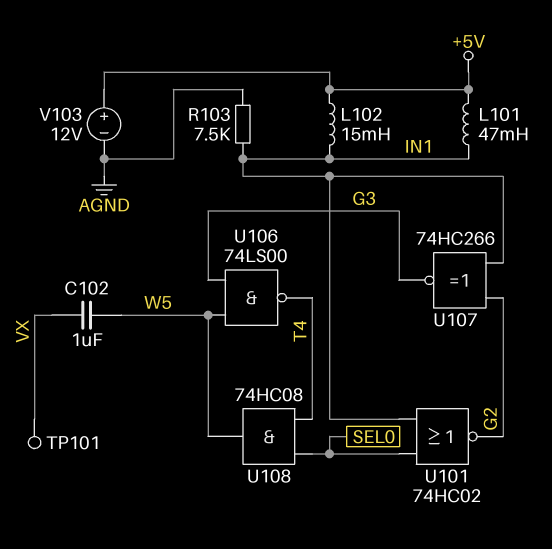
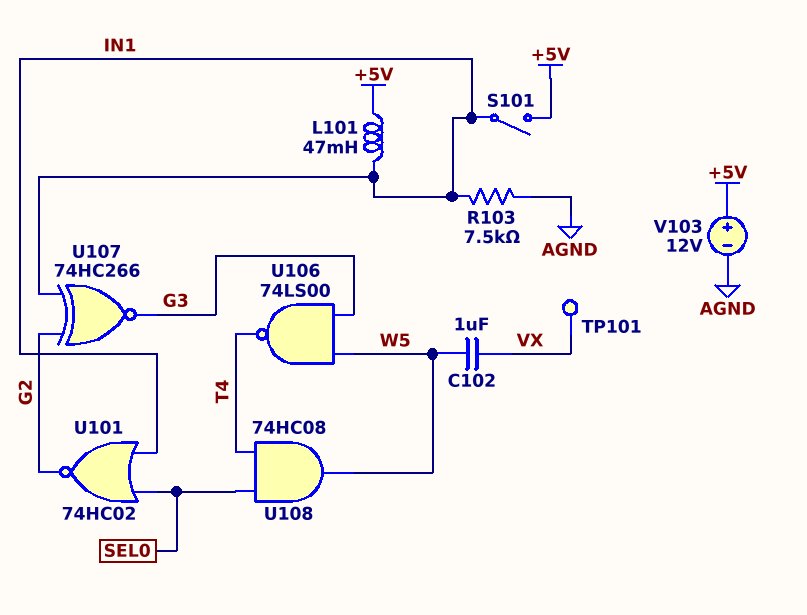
L102: 15mH (+5V, IN1) -> none
S101: none -> switch (+5V, IN1)

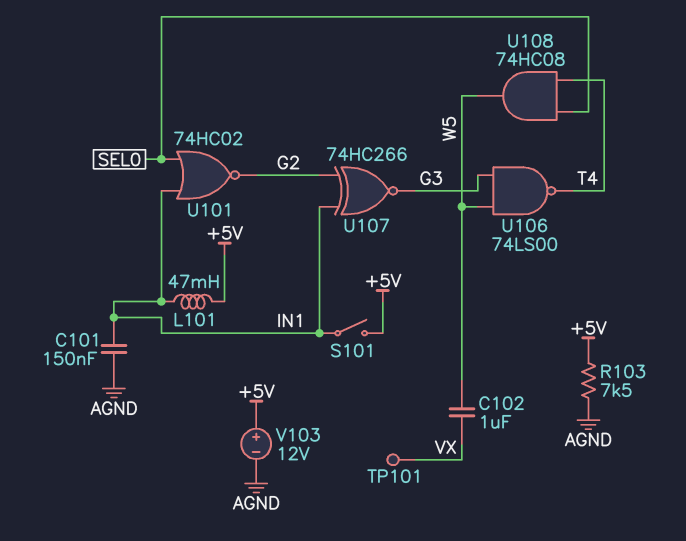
C101: none -> 150nF (AGND, IN1)
R103: 7.5k (AGND, IN1) -> 7.5k (+5V, AGND)

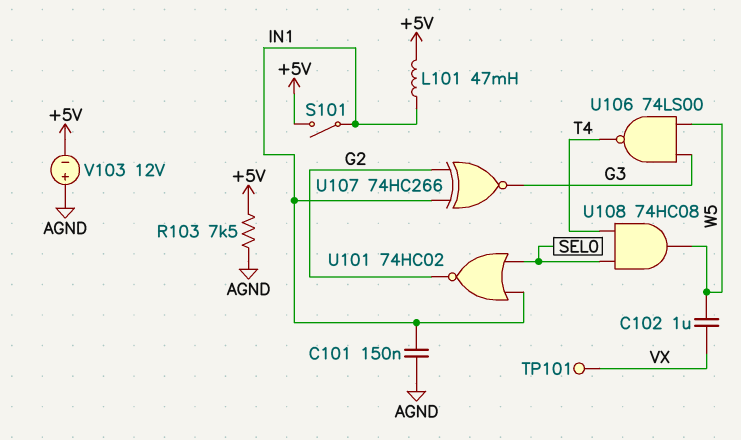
V103: 12V (plus +5V, minus AGND) -> 12V (plus AGND, minus +5V)

